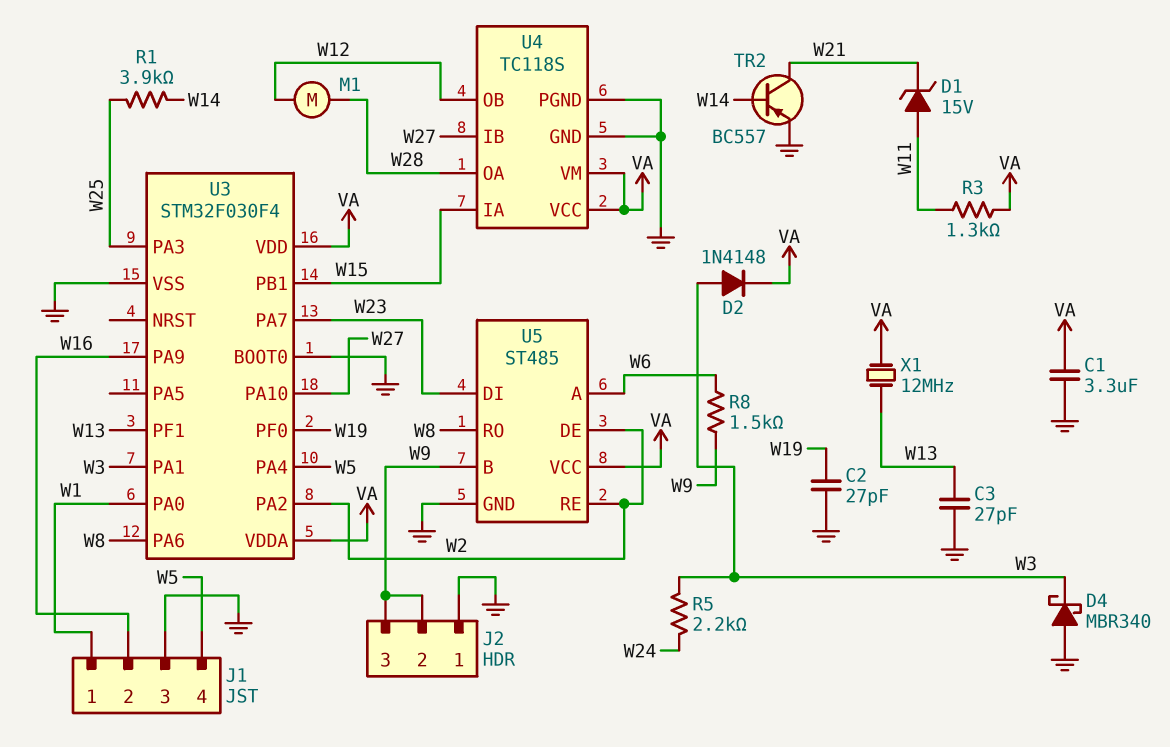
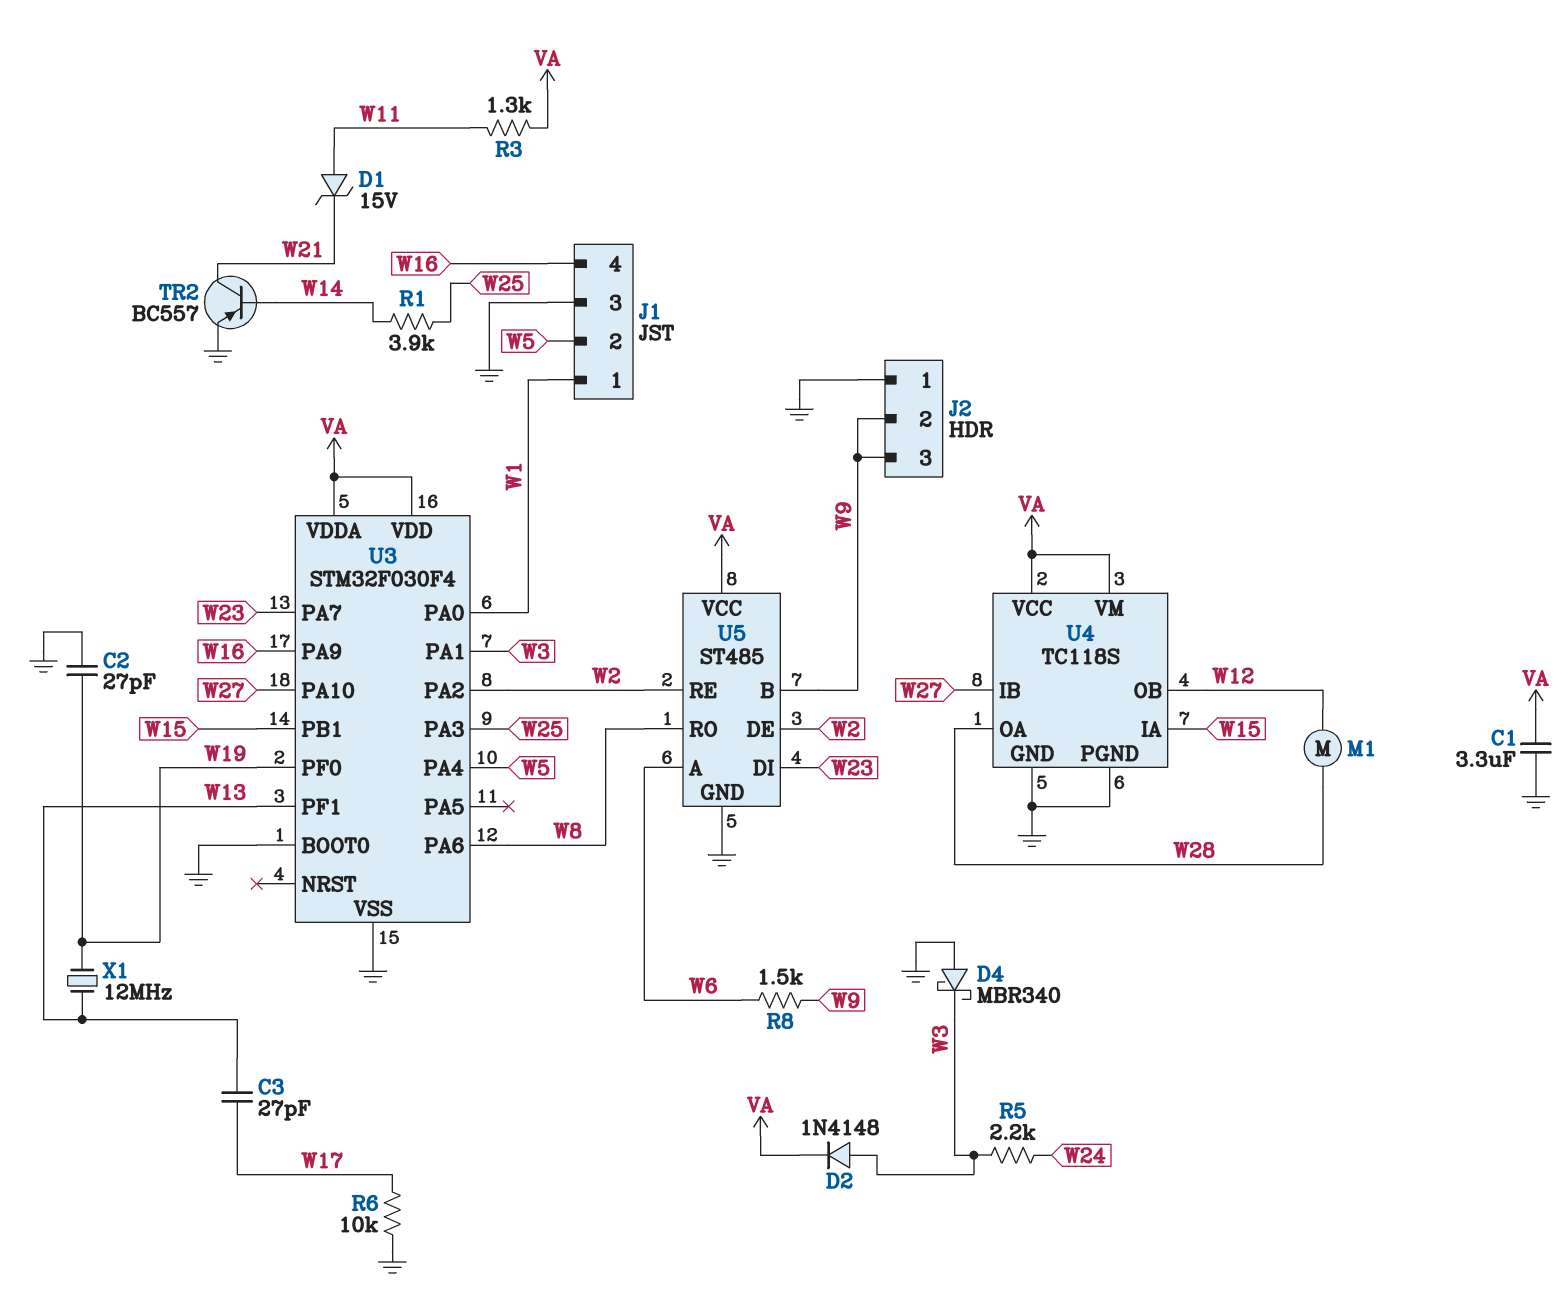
C3: 27pF (GND, W13) -> 27pF (W13, W17)
J1 pin 2: W16 -> W5
J1 pin 4: W5 -> W16
R6: none -> 10k (GND, W17)
X1: 12MHz (VA, W13) -> 12MHz (W13, W19)

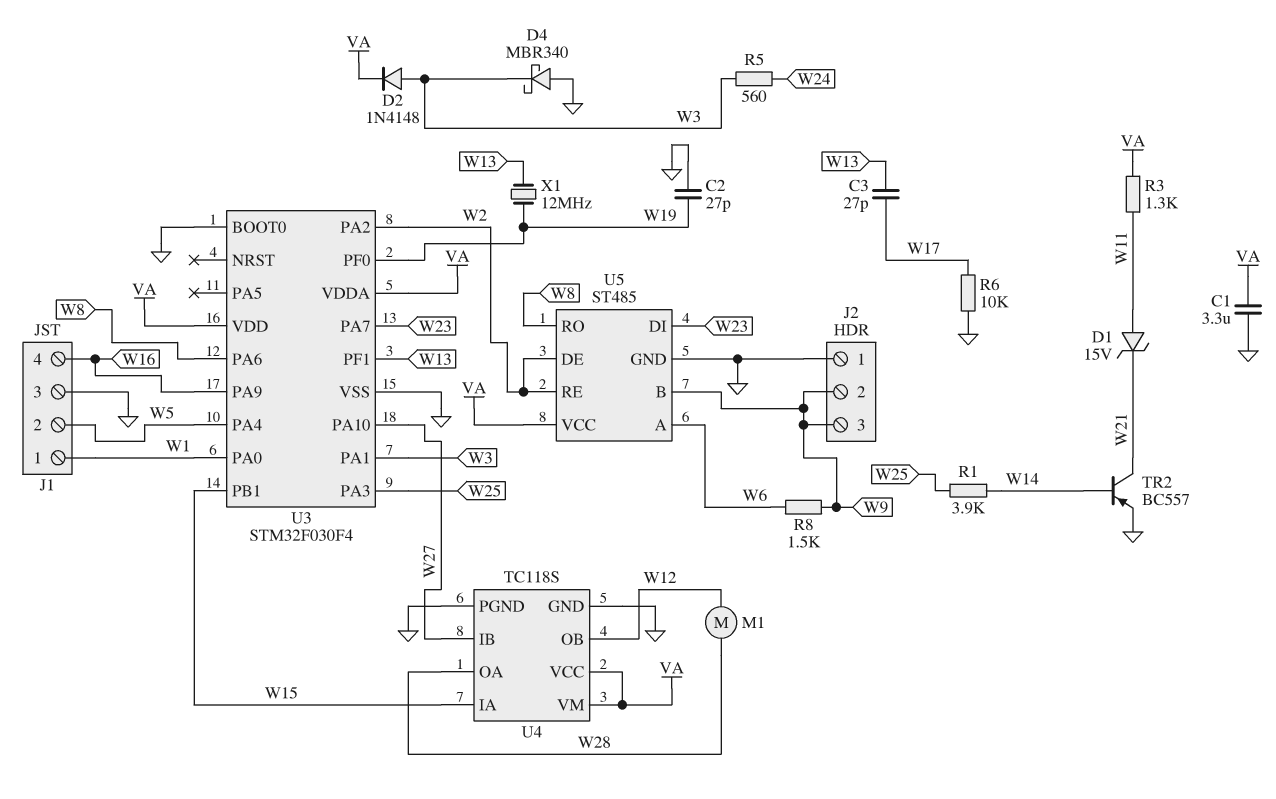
R5: 2.2k (W3, W24) -> 560 (W3, W24)

